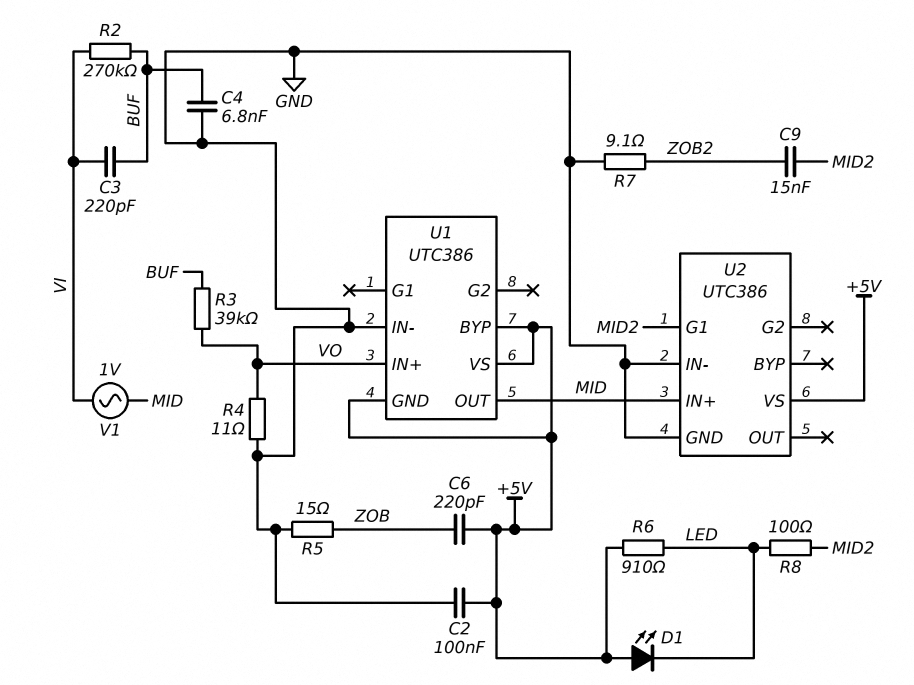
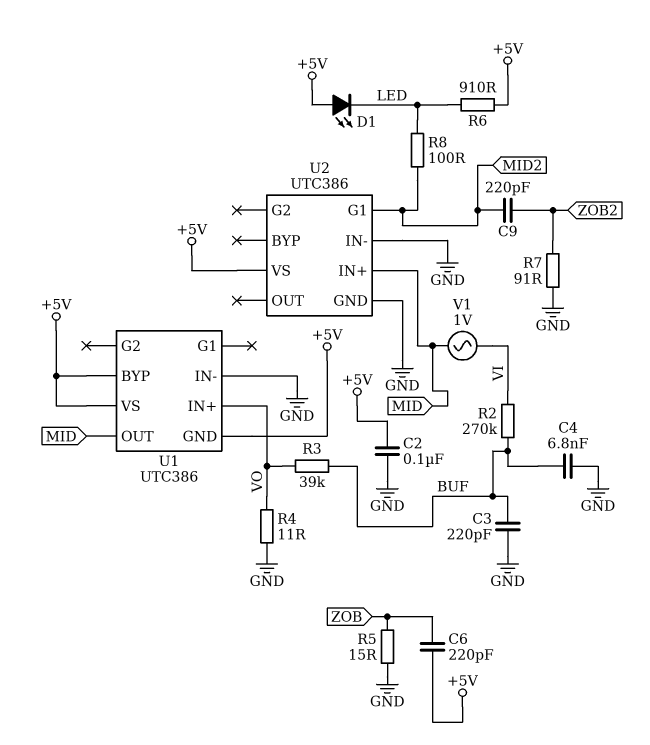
C3: 220pF (BUF, VI) -> 220pF (BUF, GND)
C9: 15nF (MID2, ZOB2) -> 220pF (MID2, ZOB2)
R7: 9.1 (GND, ZOB2) -> 91 (GND, ZOB2)

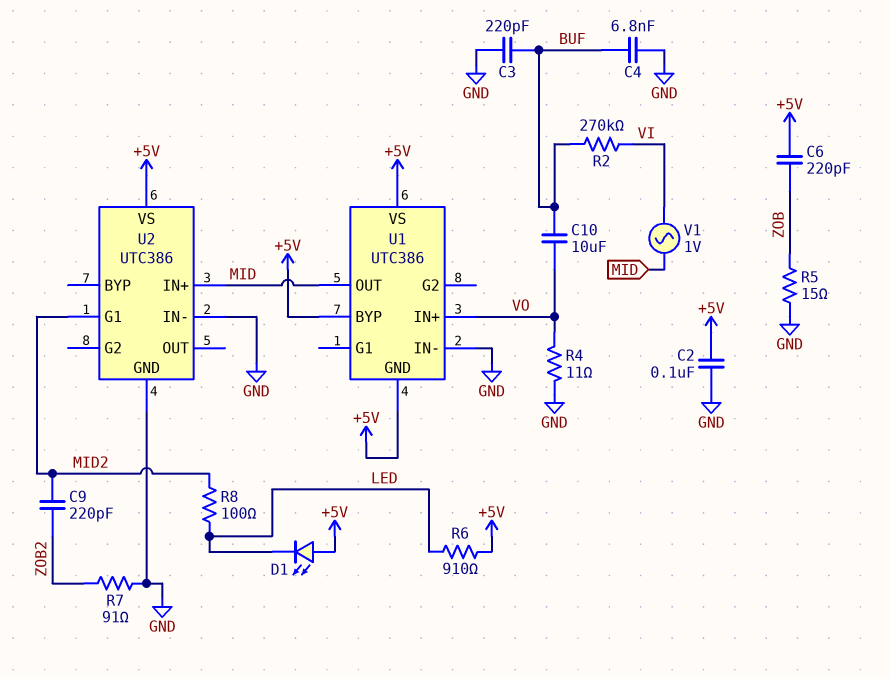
C10: none -> 10uF (BUF, VO)
R3: 39k (BUF, VO) -> none

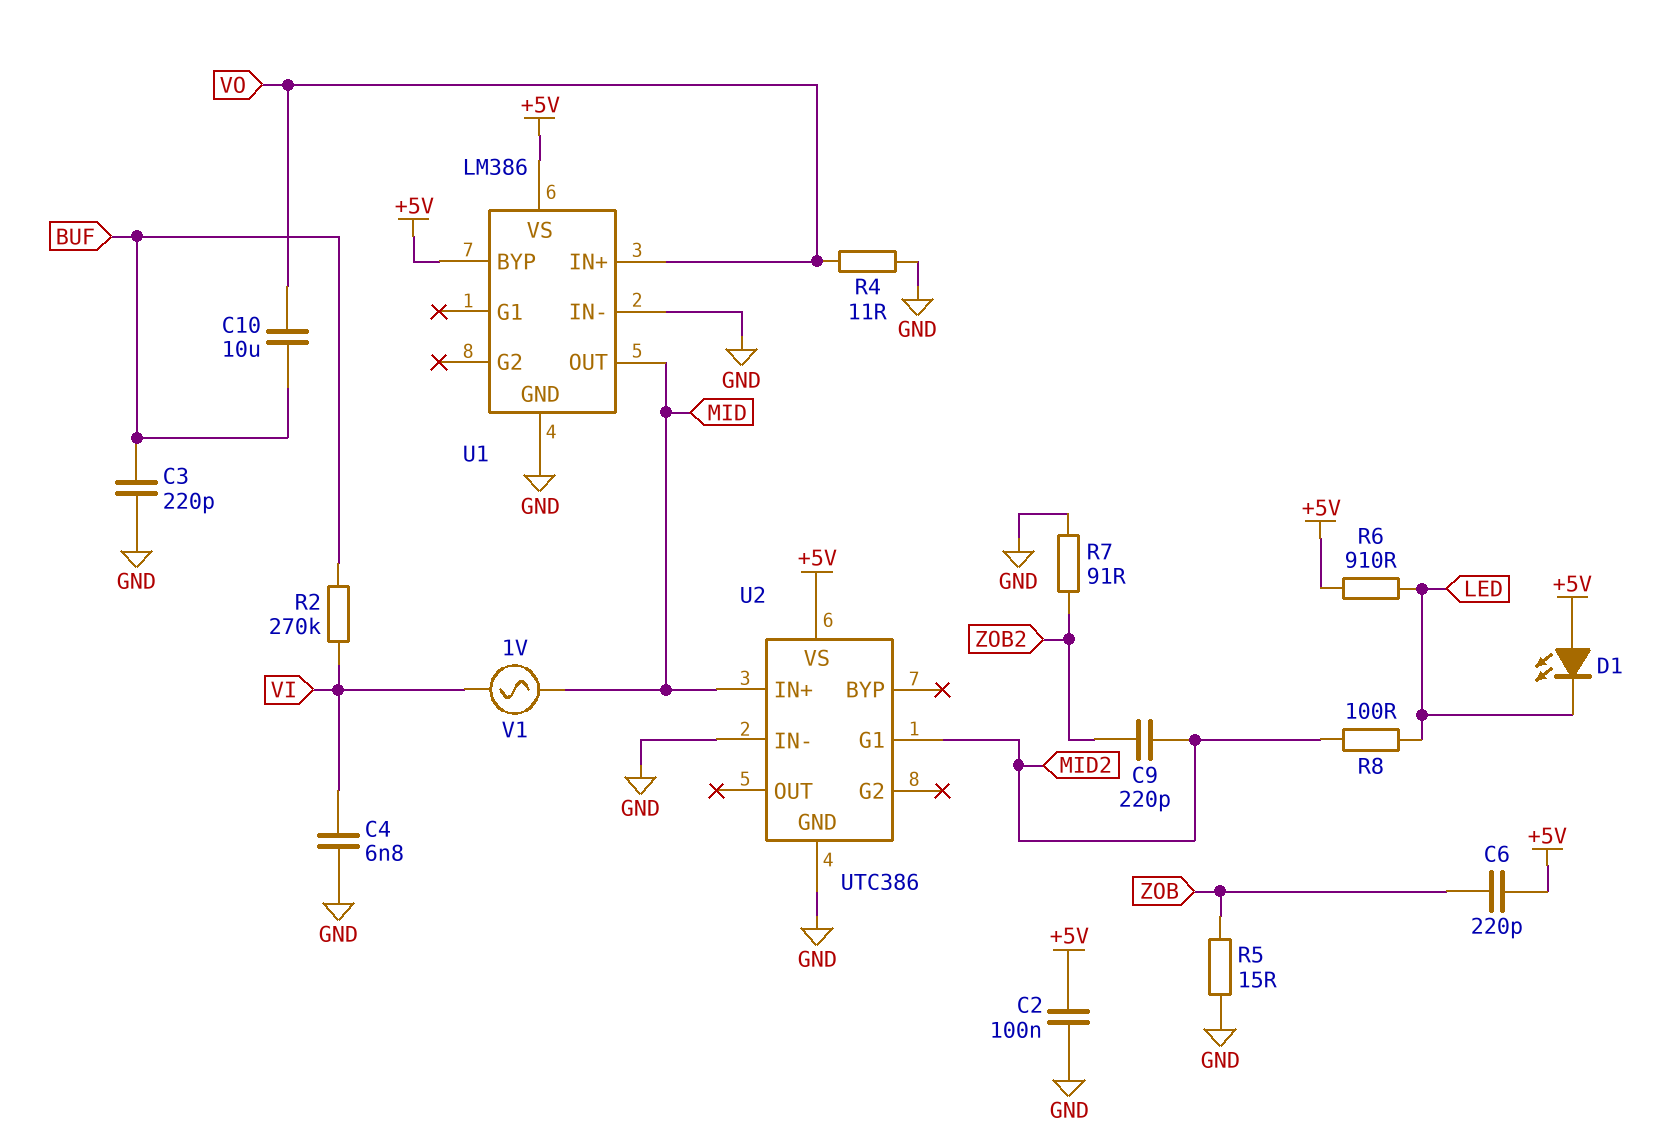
C4: 6.8nF (BUF, GND) -> 6.8nF (GND, VI)
U1: UTC386 -> LM386
U1 pin GND: +5V -> GND

